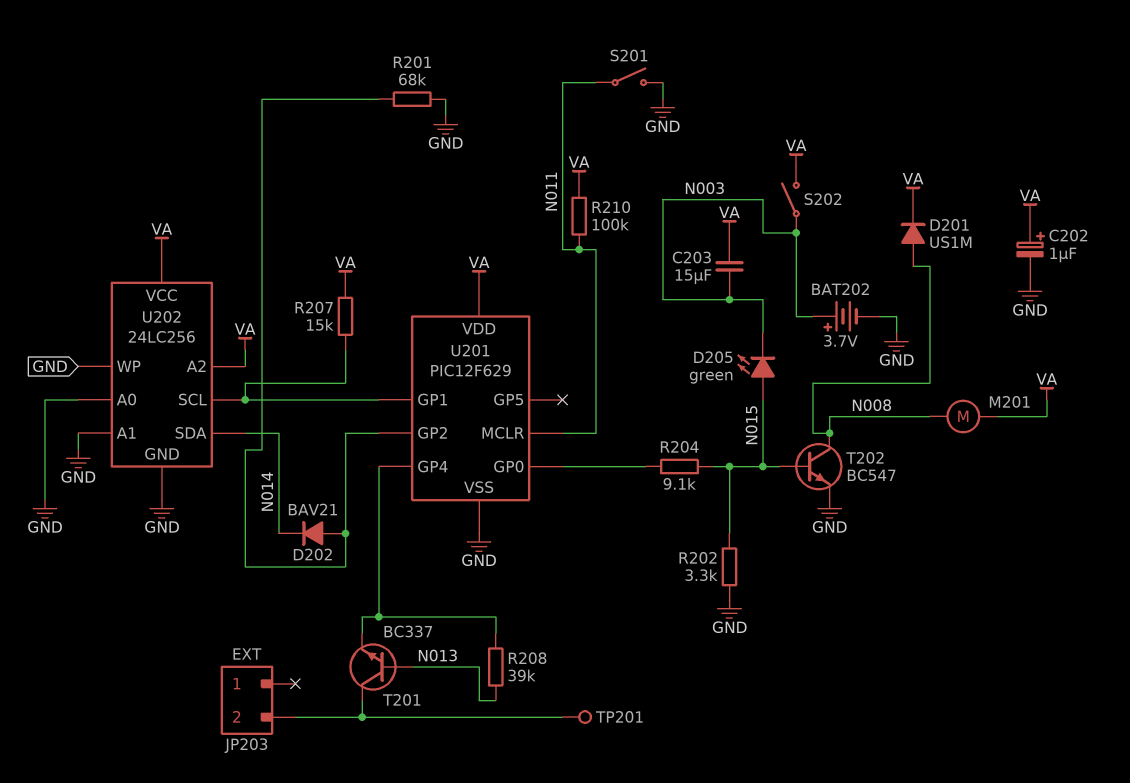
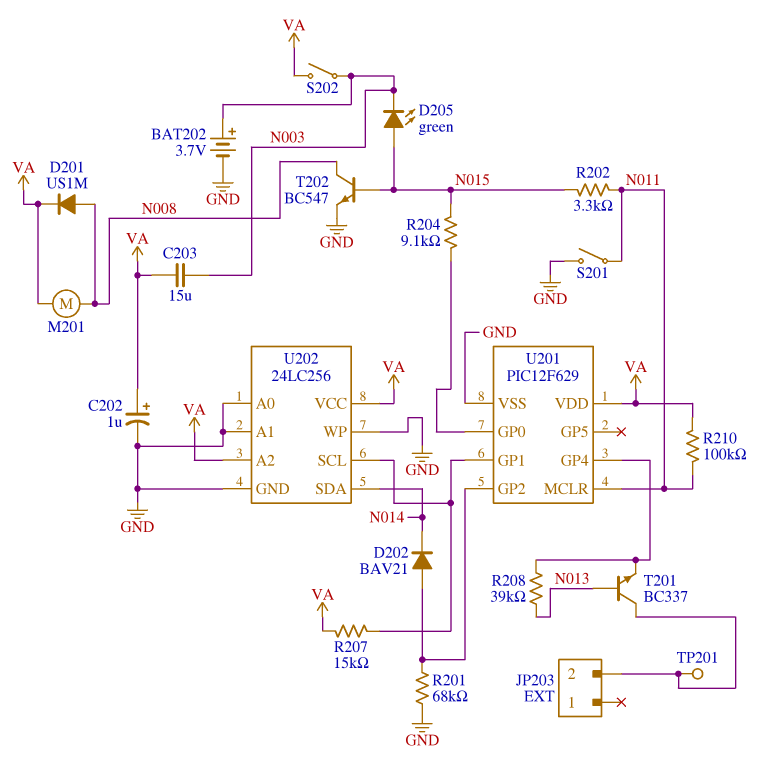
R202: 3.3k (GND, N015) -> 3.3k (N011, N015)

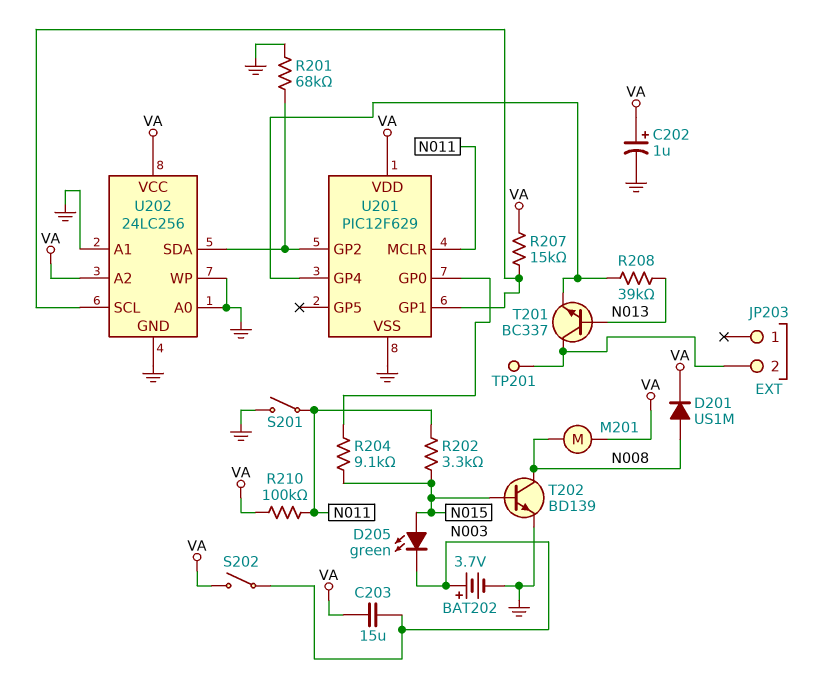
D202: diode BAV21 (A U201/GP2, K N014) -> none
T202: NPN BC547 (B N015, C N008, E GND) -> NPN BD139 (B N015, C N008, E GND)
U202 pin SDA: N014 -> U201/GP2

